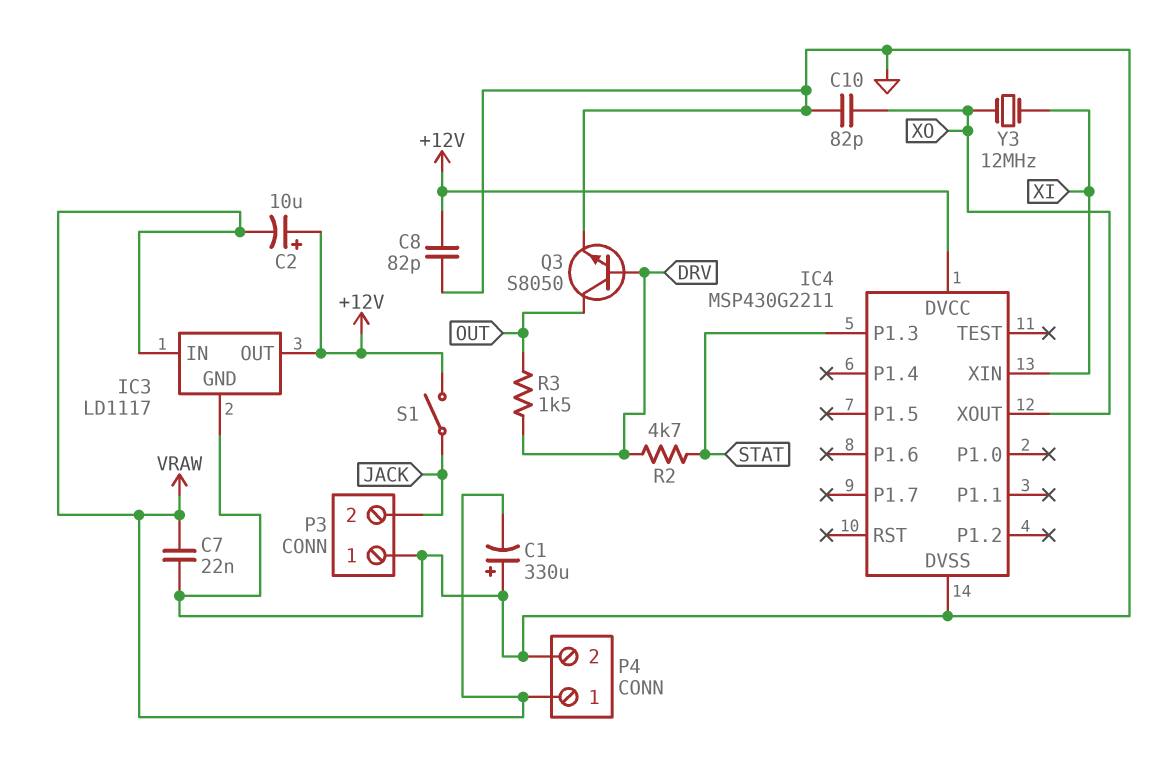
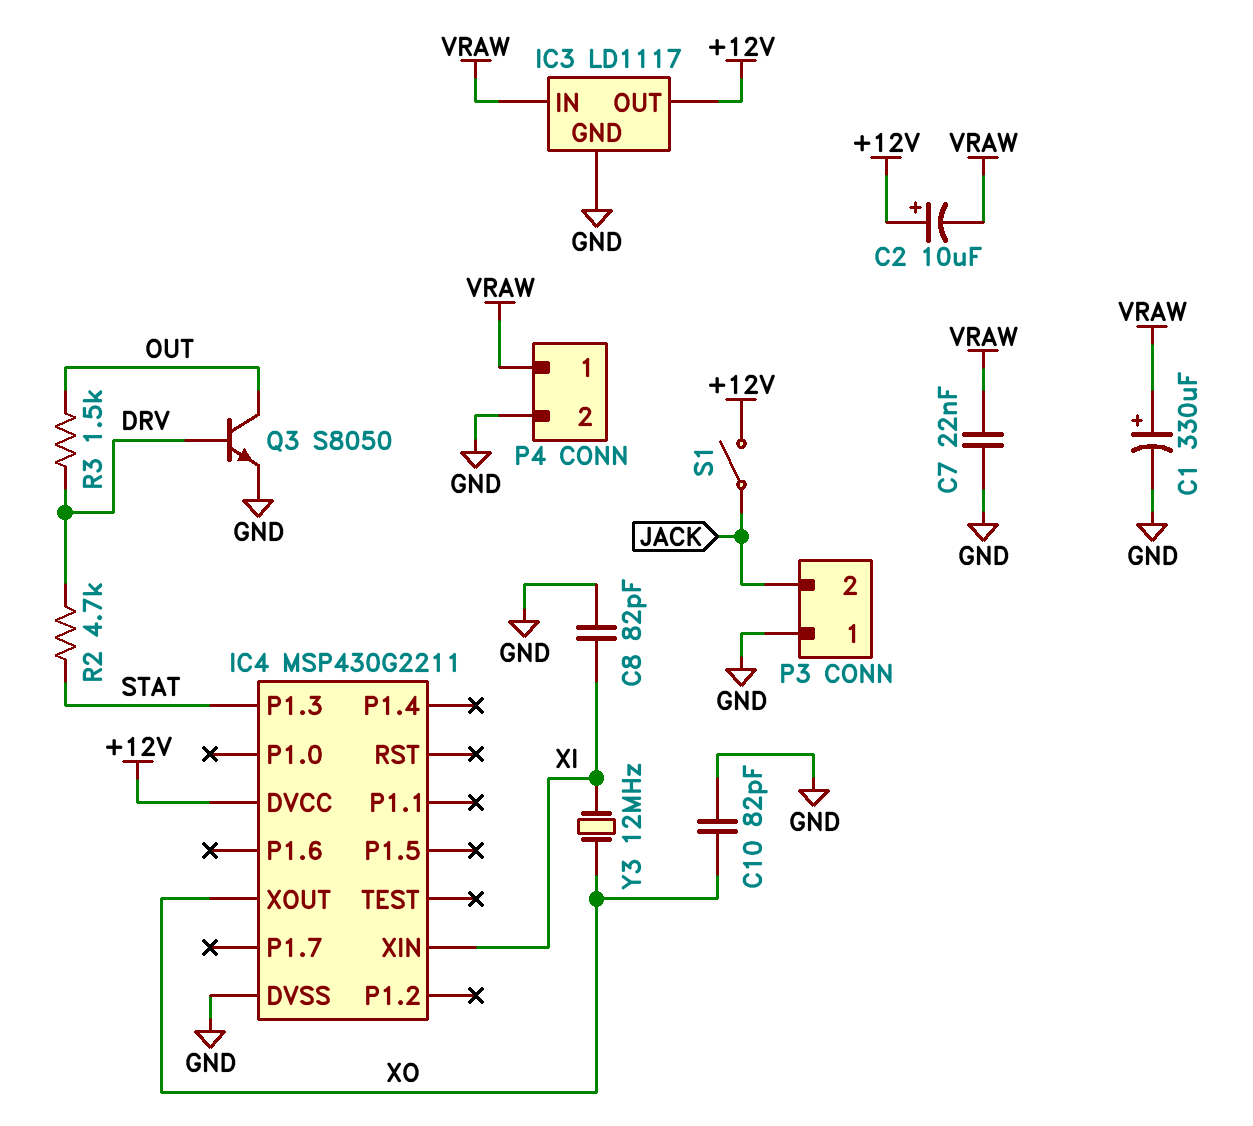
C1: 330uF (plus GND, minus VRAW) -> 330uF (plus VRAW, minus GND)
C8: 82pF (+12V, GND) -> 82pF (GND, XI)

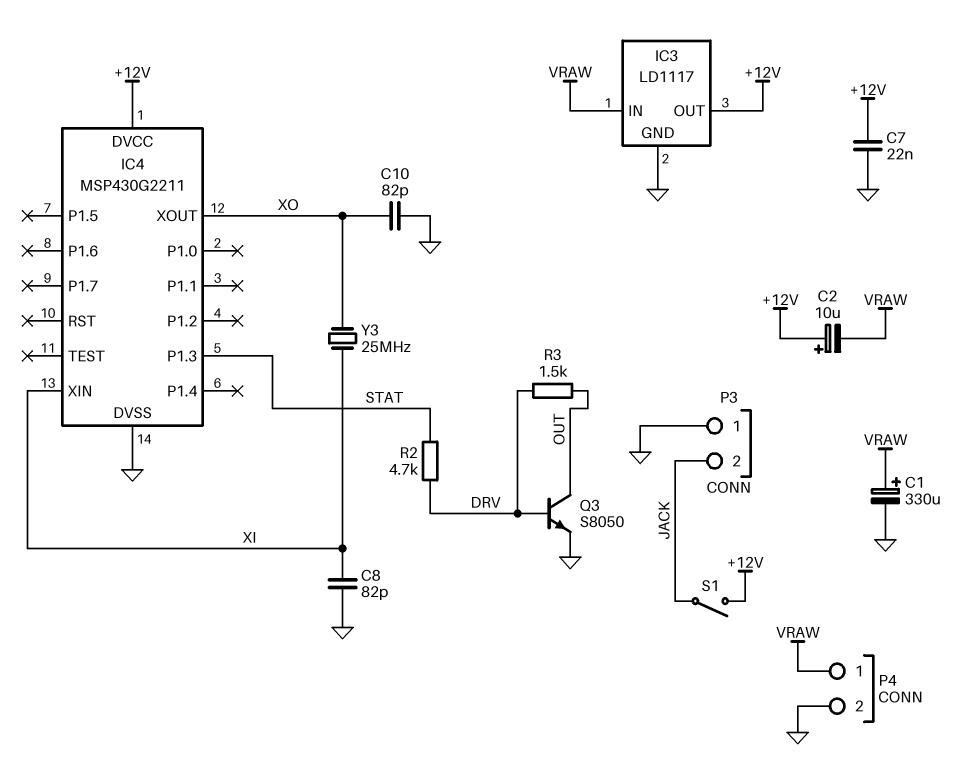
C7: 22nF (GND, VRAW) -> 22nF (+12V, GND)
Y3: 12MHz (XI, XO) -> 25MHz (XI, XO)

